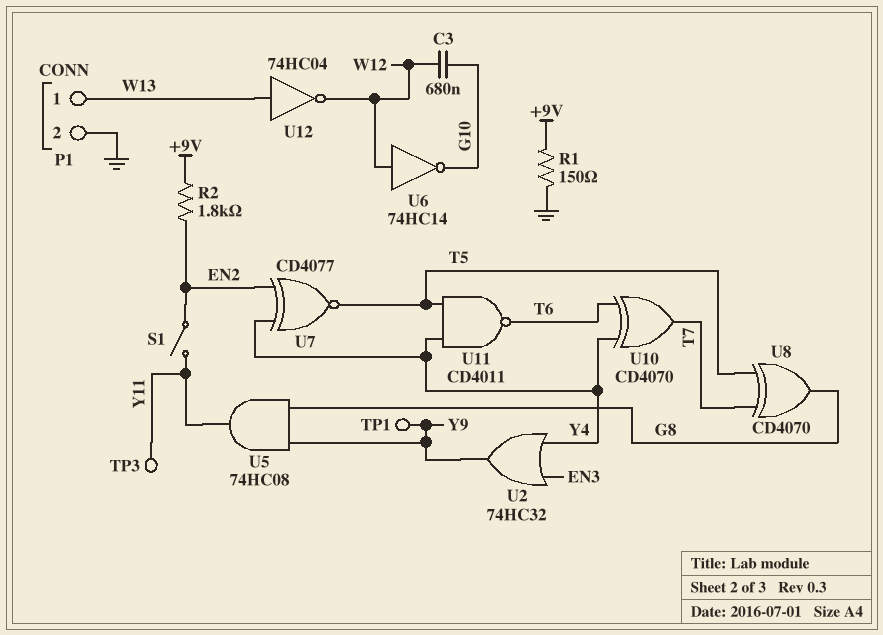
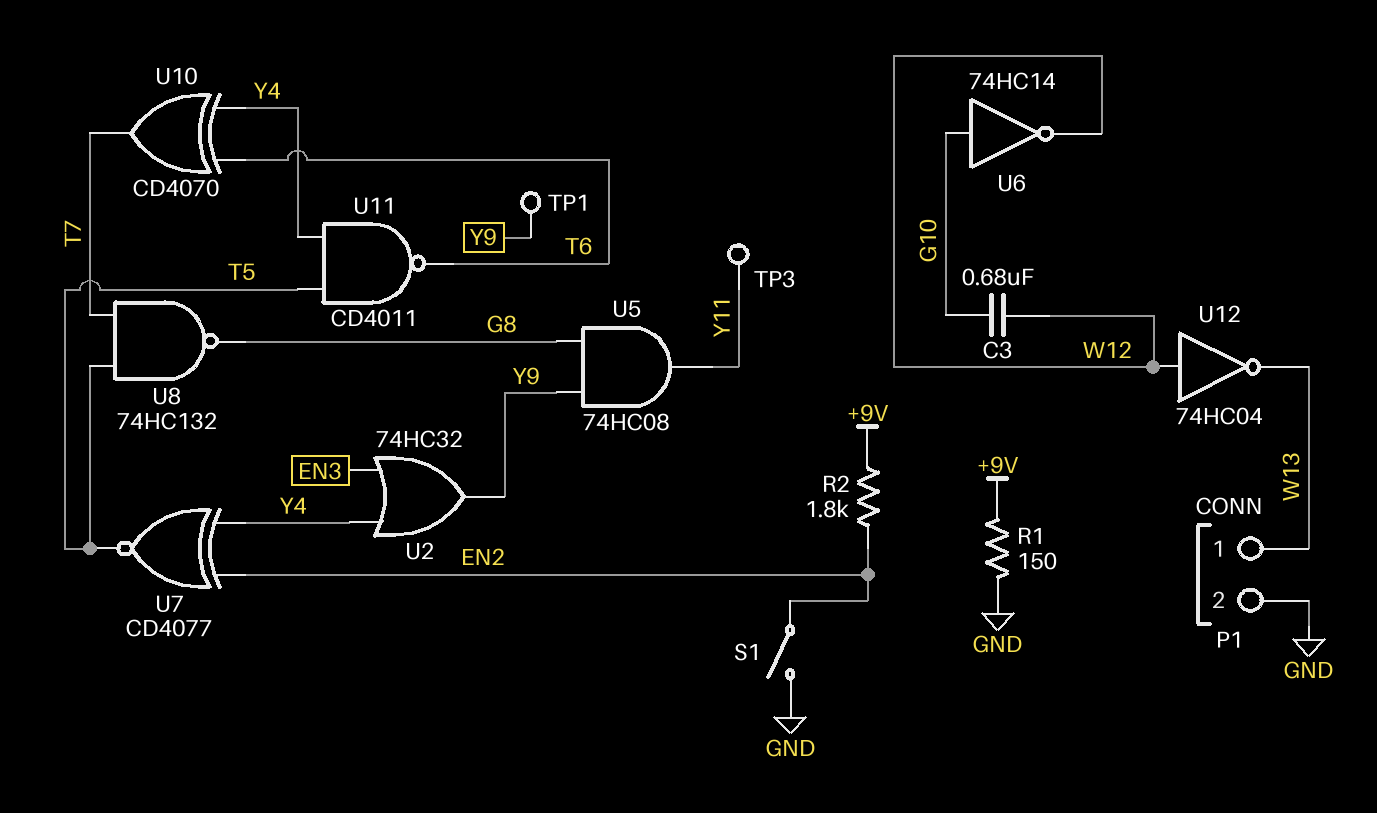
S1: switch (EN2, Y11) -> switch (EN2, GND)
U6: NOT 74HC14 (in W12, out G10) -> NOT 74HC14 (in G10, out W12)
U8: XOR CD4070 (in T5, in T7, out G8) -> NAND 74HC132 (in T5, in T7, out G8)
U12: NOT 74HC04 (in W13, out W12) -> NOT 74HC04 (in W12, out W13)

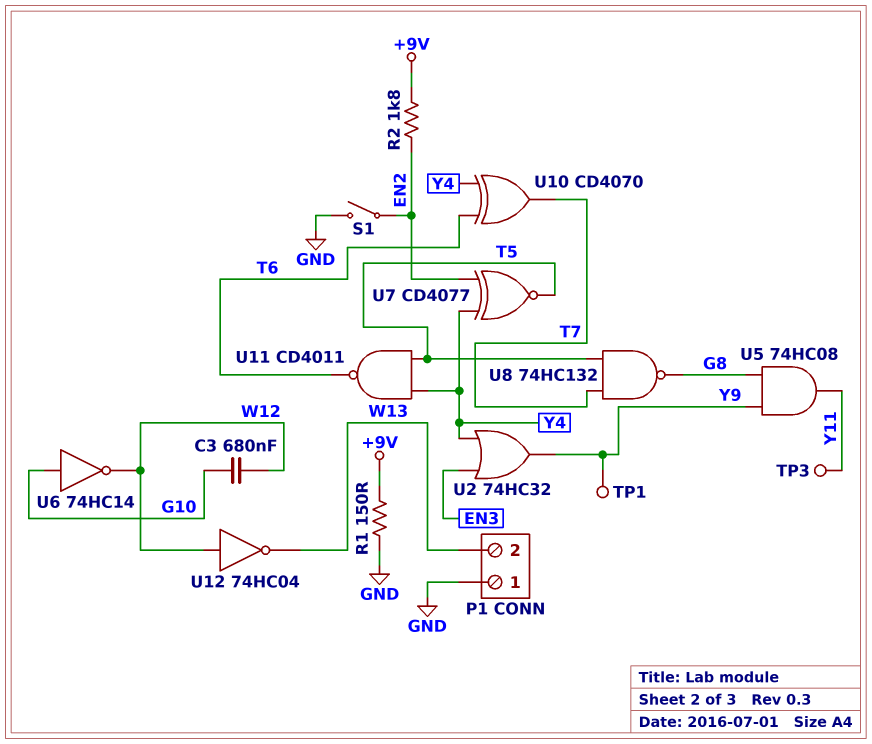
P1 pin 1: W13 -> GND
P1 pin 2: GND -> W13

